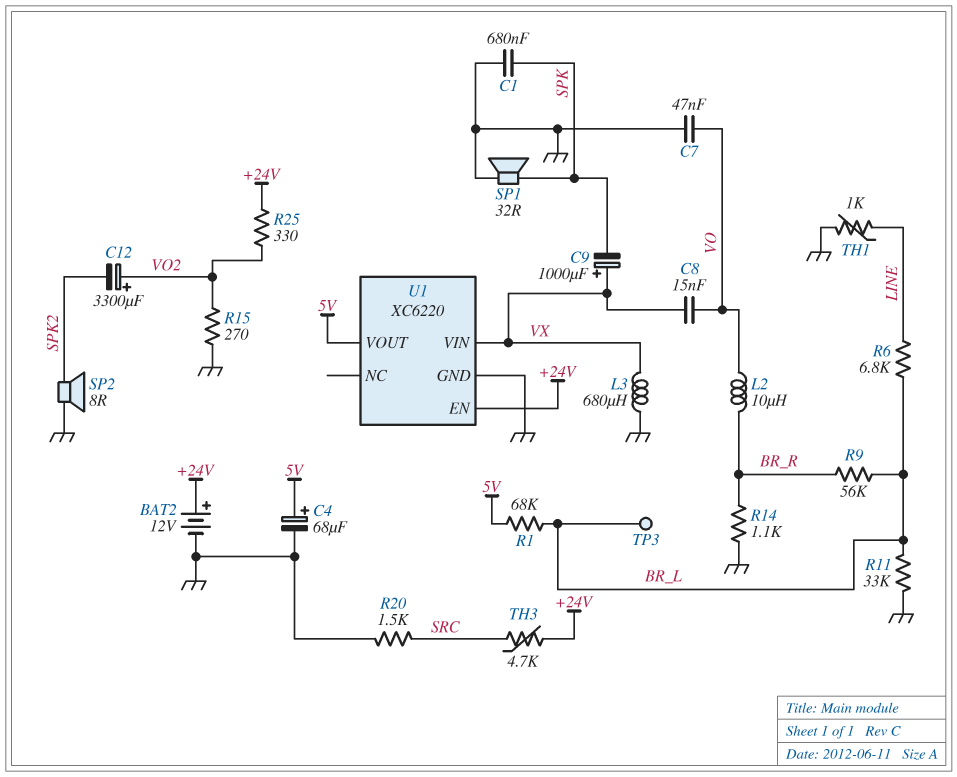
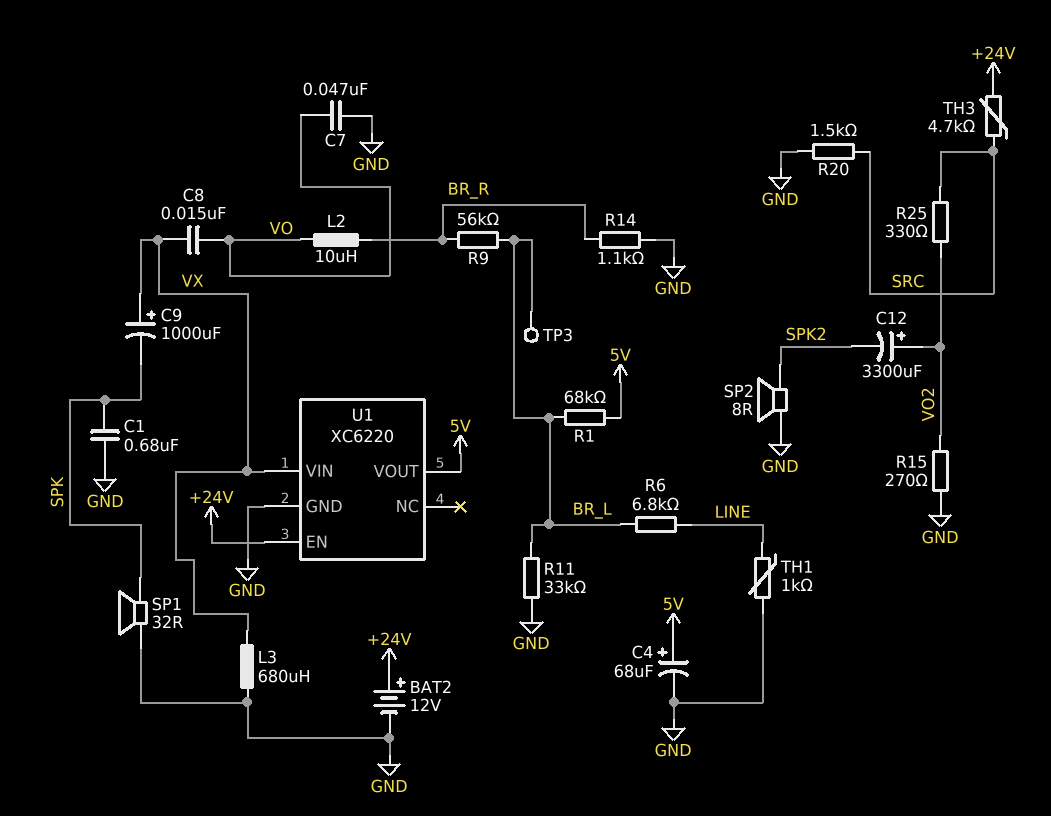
R25: 330 (+24V, VO2) -> 330 (SRC, VO2)

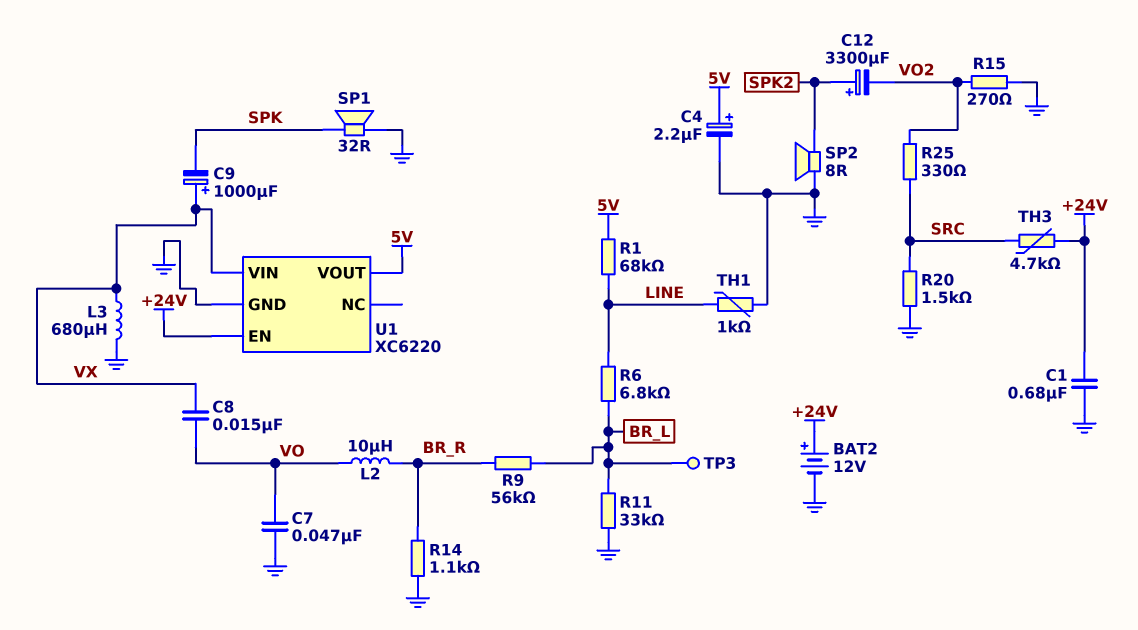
C1: 680nF (GND, SPK) -> 680nF (+24V, GND)
C4: 68uF (plus 5V, minus GND) -> 2.2uF (plus 5V, minus GND)
C12: 3300uF (plus VO2, minus SPK2) -> 3300uF (plus SPK2, minus VO2)
R1: 68k (5V, BR_L) -> 68k (5V, LINE)

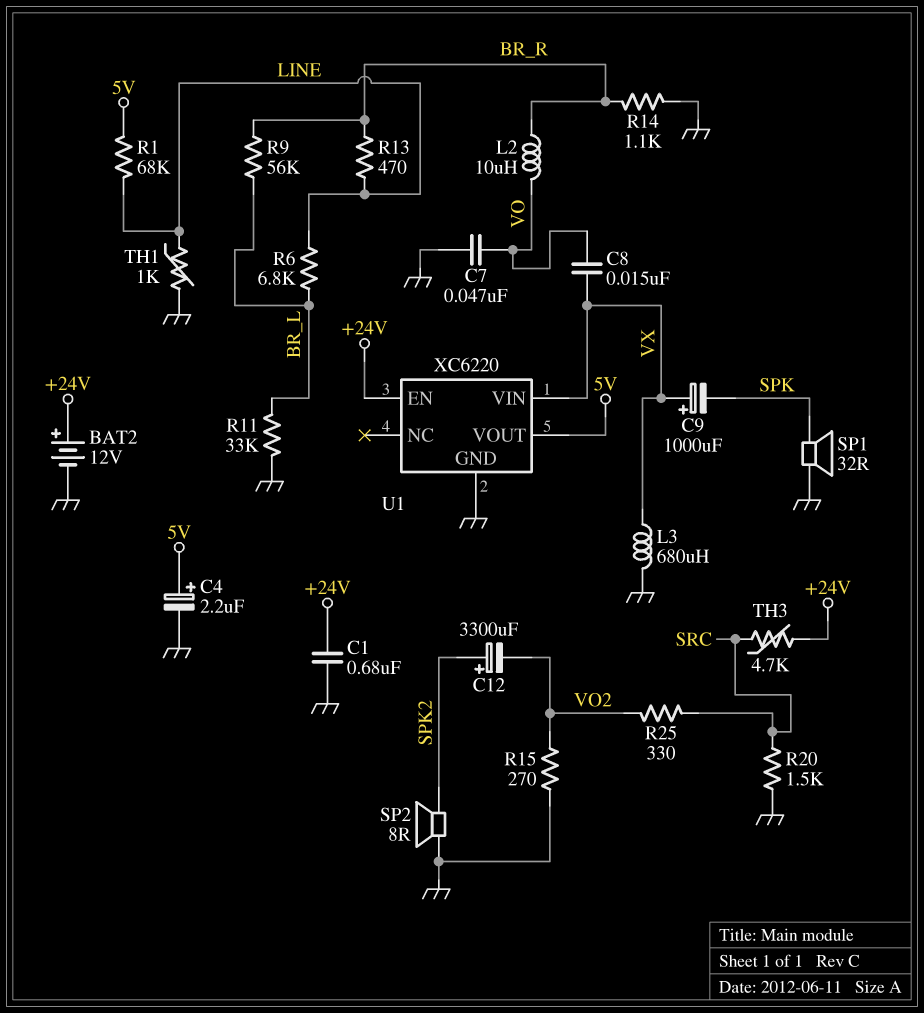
R13: none -> 470 (BR_R, LINE)
TP3: test point (BR_L) -> none

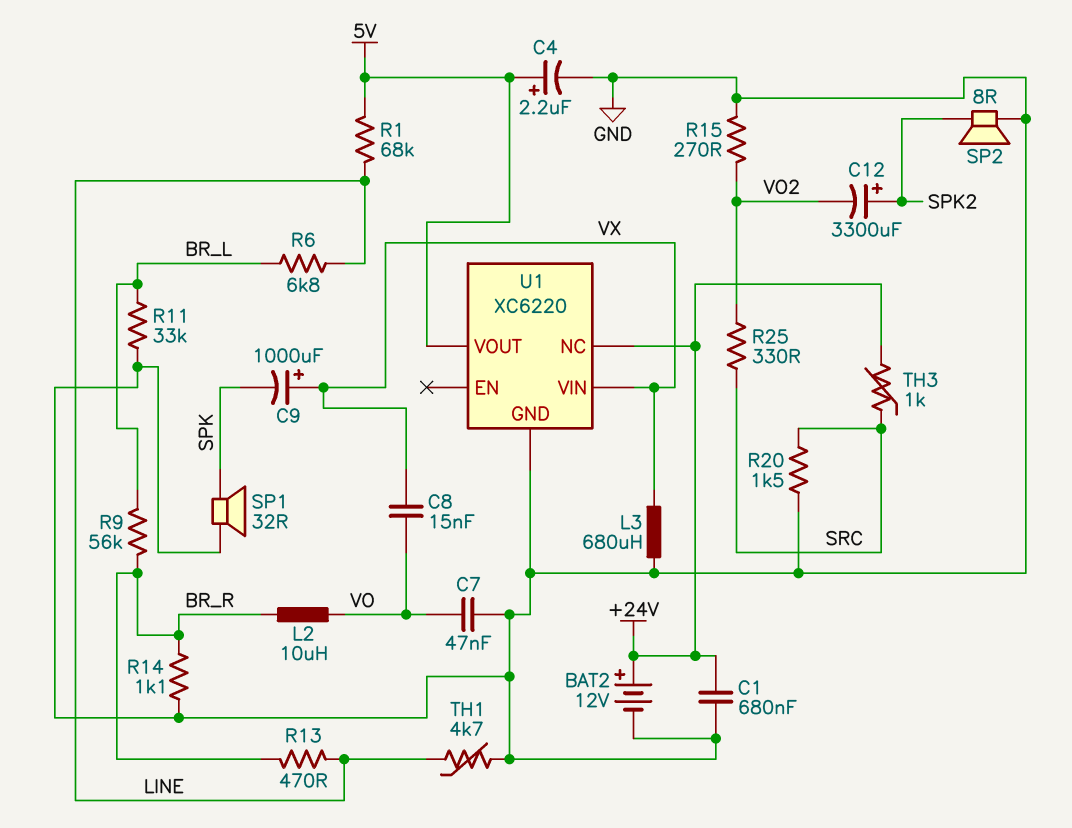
TH1: 1k (GND, LINE) -> 4.7k (GND, LINE)
TH3: 4.7k (+24V, SRC) -> 1k (+24V, SRC)
U1 pin EN: +24V -> none
U1 pin NC: none -> +24V

